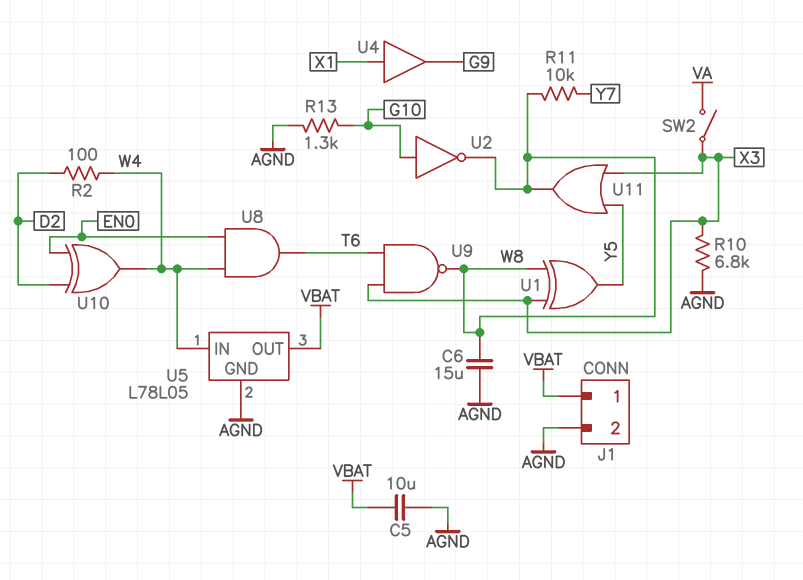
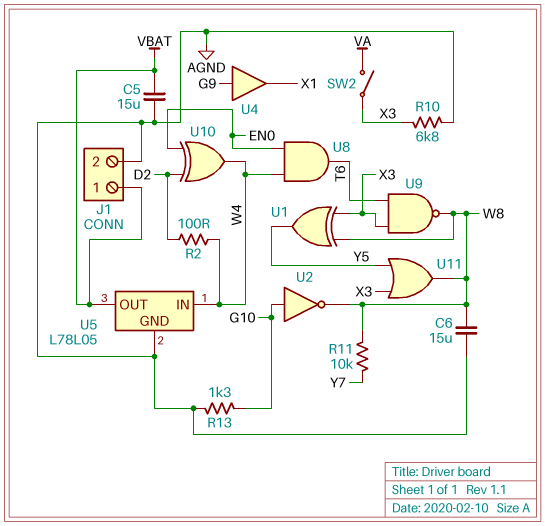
C5: 10uF (AGND, VBAT) -> 15uF (AGND, VBAT)
U4: buffer (in X1, out G9) -> buffer (in G9, out X1)

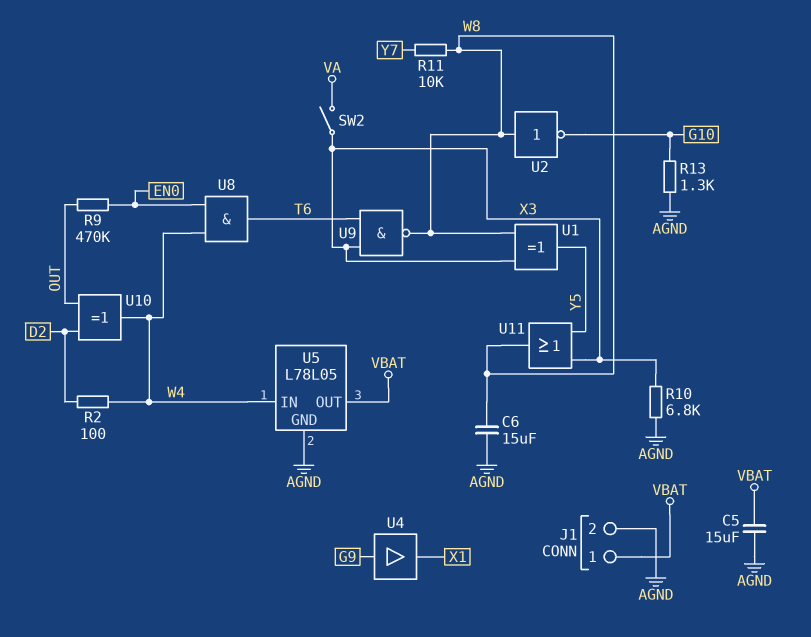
R9: none -> 470k (EN0, OUT)
U2: NOT (in G10, out W8) -> NOT (in W8, out G10)
U10: XOR (in D2, in EN0, out W4) -> XOR (in D2, in OUT, out W4)

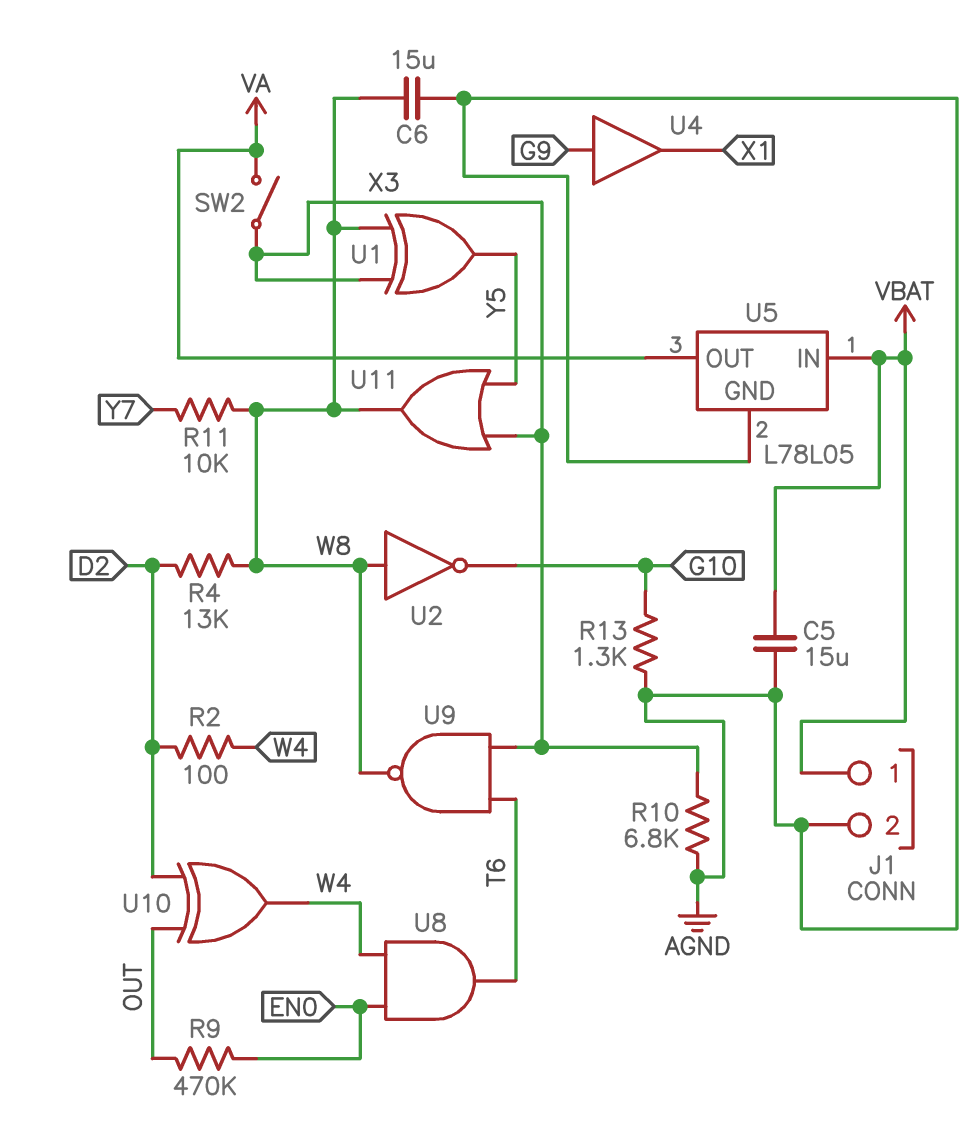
R4: none -> 13k (D2, W8)
U5 pin IN: W4 -> VBAT
U5 pin OUT: VBAT -> VA

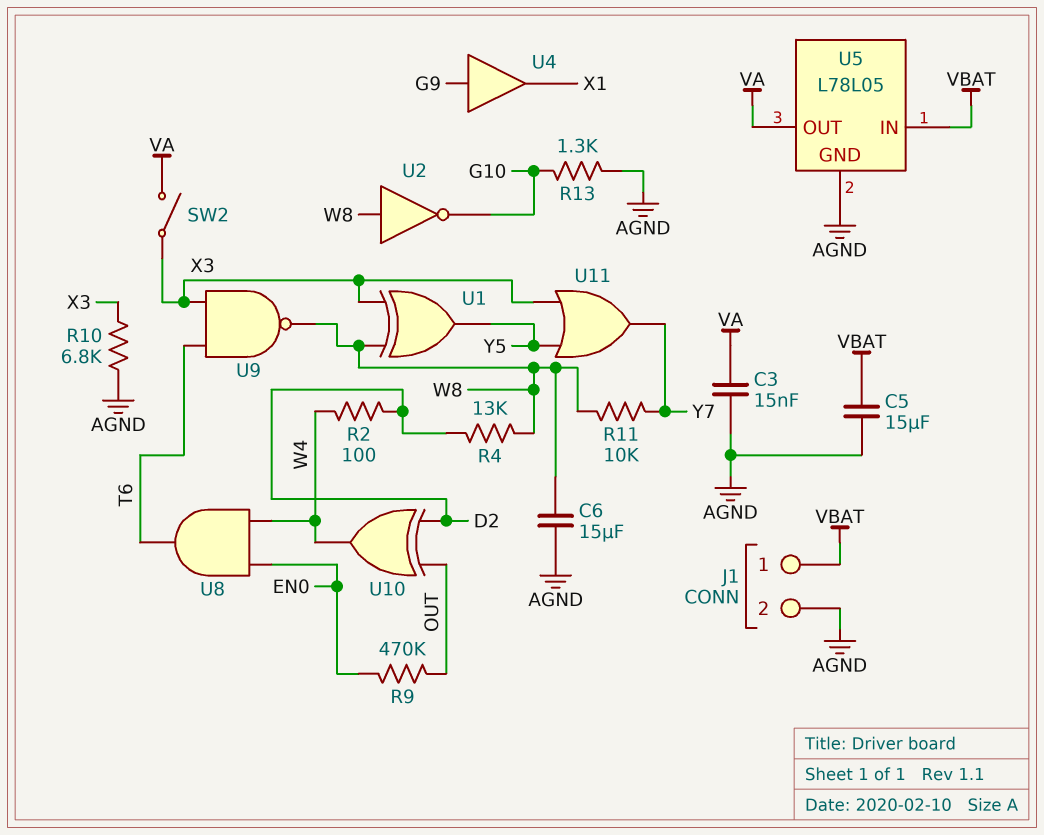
C3: none -> 15nF (AGND, VA)
U11: OR (in X3, in Y5, out W8) -> OR (in X3, in Y5, out Y7)

